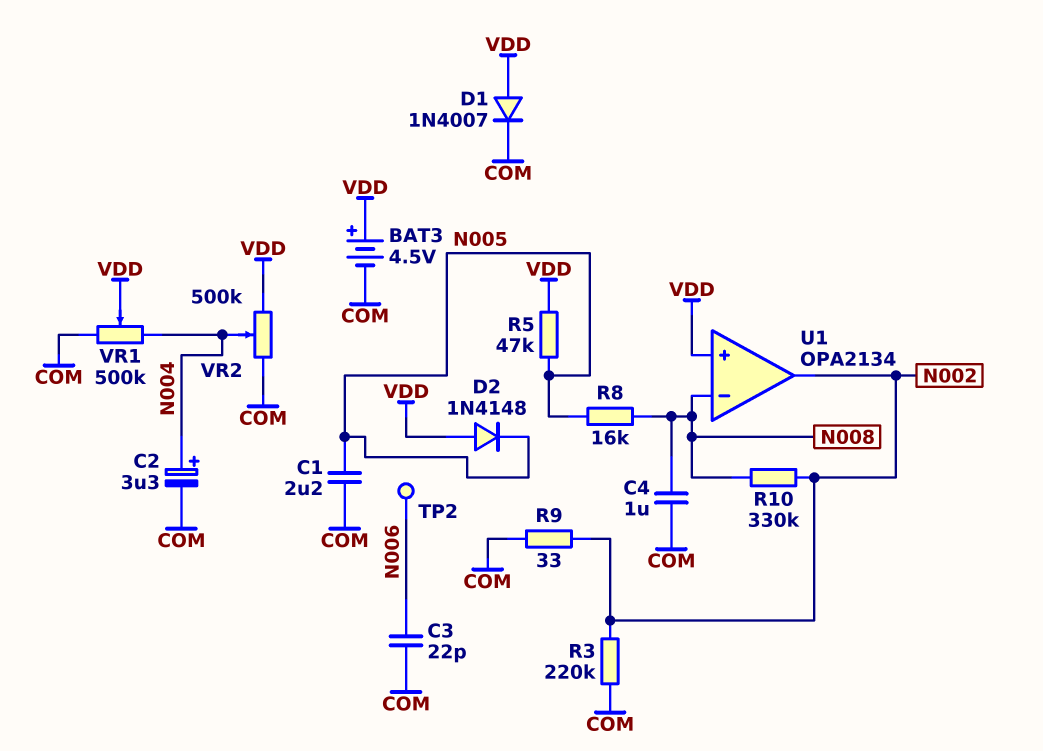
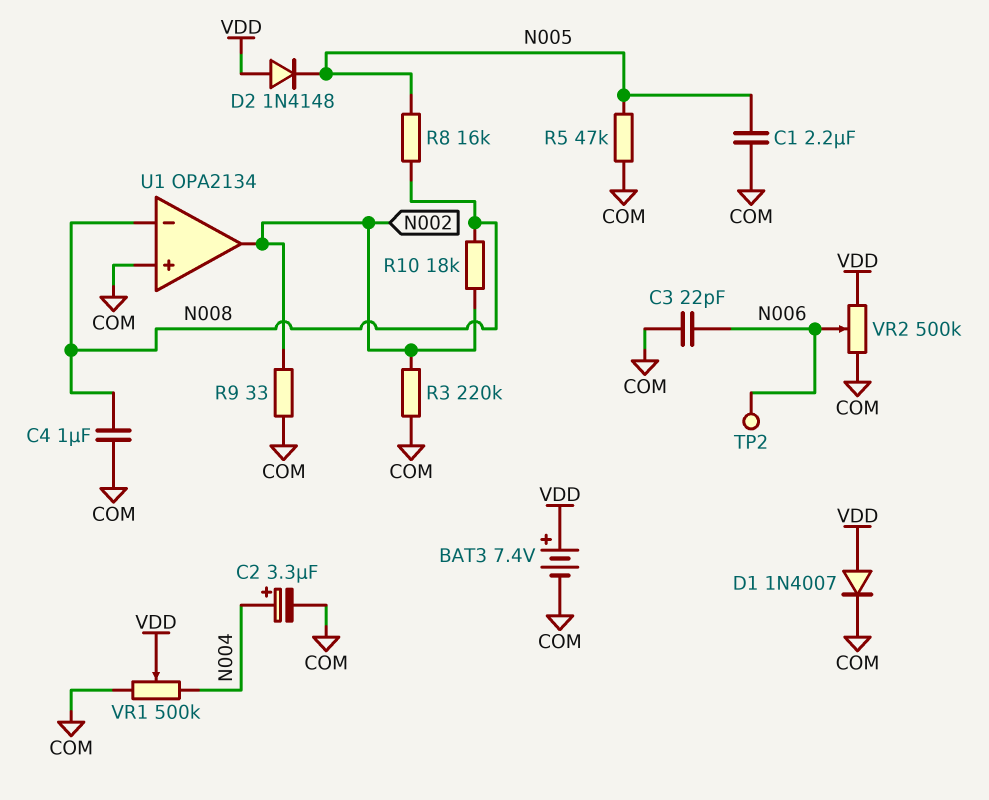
BAT3: 4.5V (plus VDD, minus COM) -> 7.4V (plus VDD, minus COM)
R5: 47k (N005, VDD) -> 47k (COM, N005)
R10: 330k (N002, N008) -> 18k (N002, N008)
U1 pin in+: VDD -> COM
VR2: 500k (COM, VDD, wiper N004) -> 500k (COM, VDD, wiper N006)

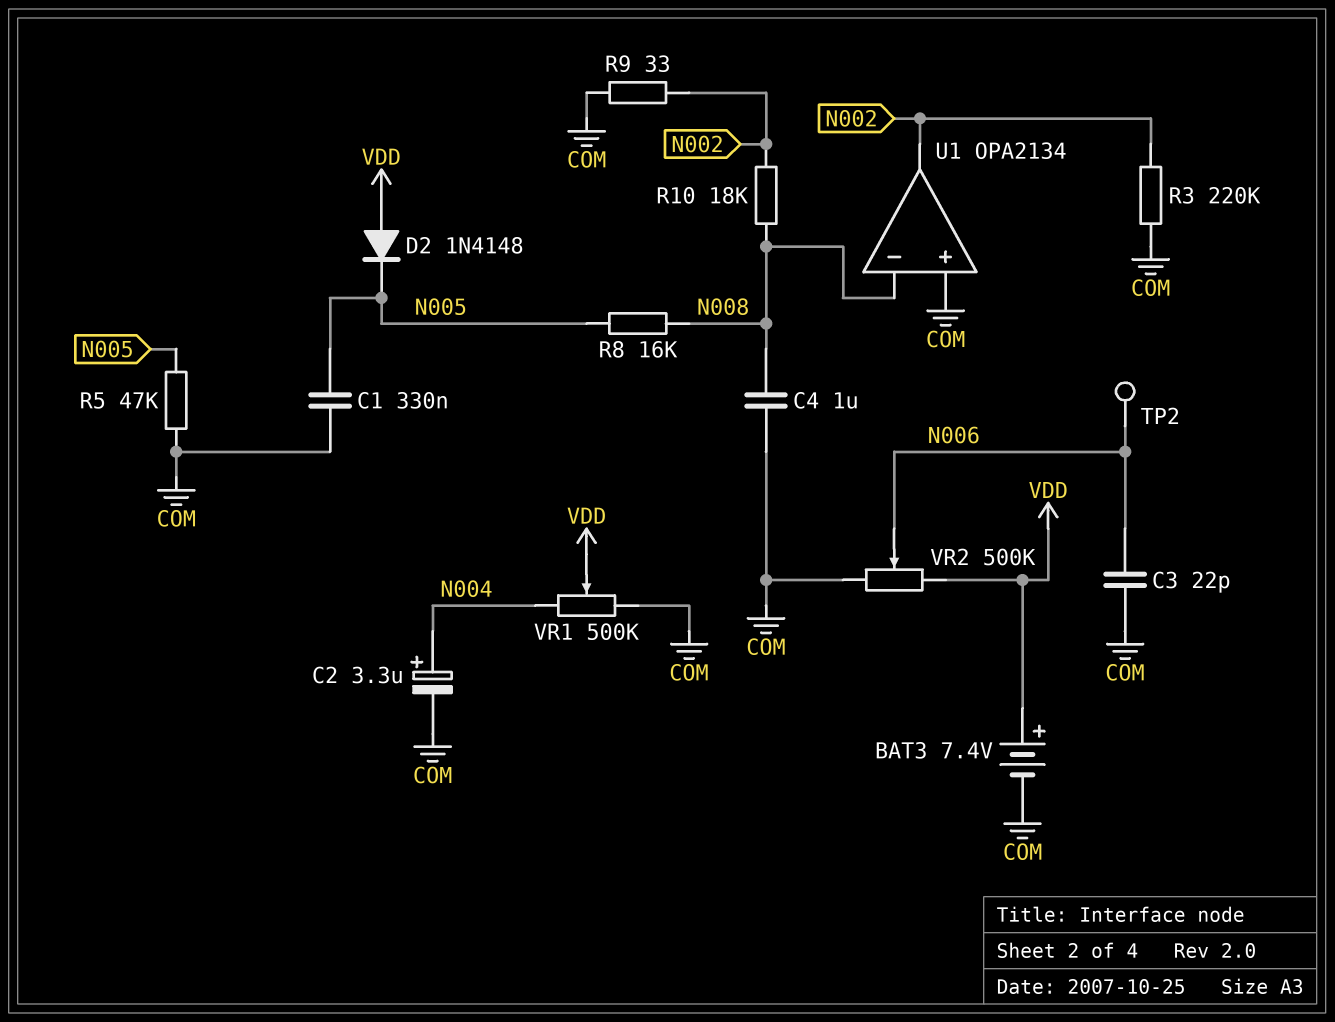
C1: 2.2uF (COM, N005) -> 330nF (COM, N005)
D1: diode 1N4007 (A VDD, K COM) -> none

